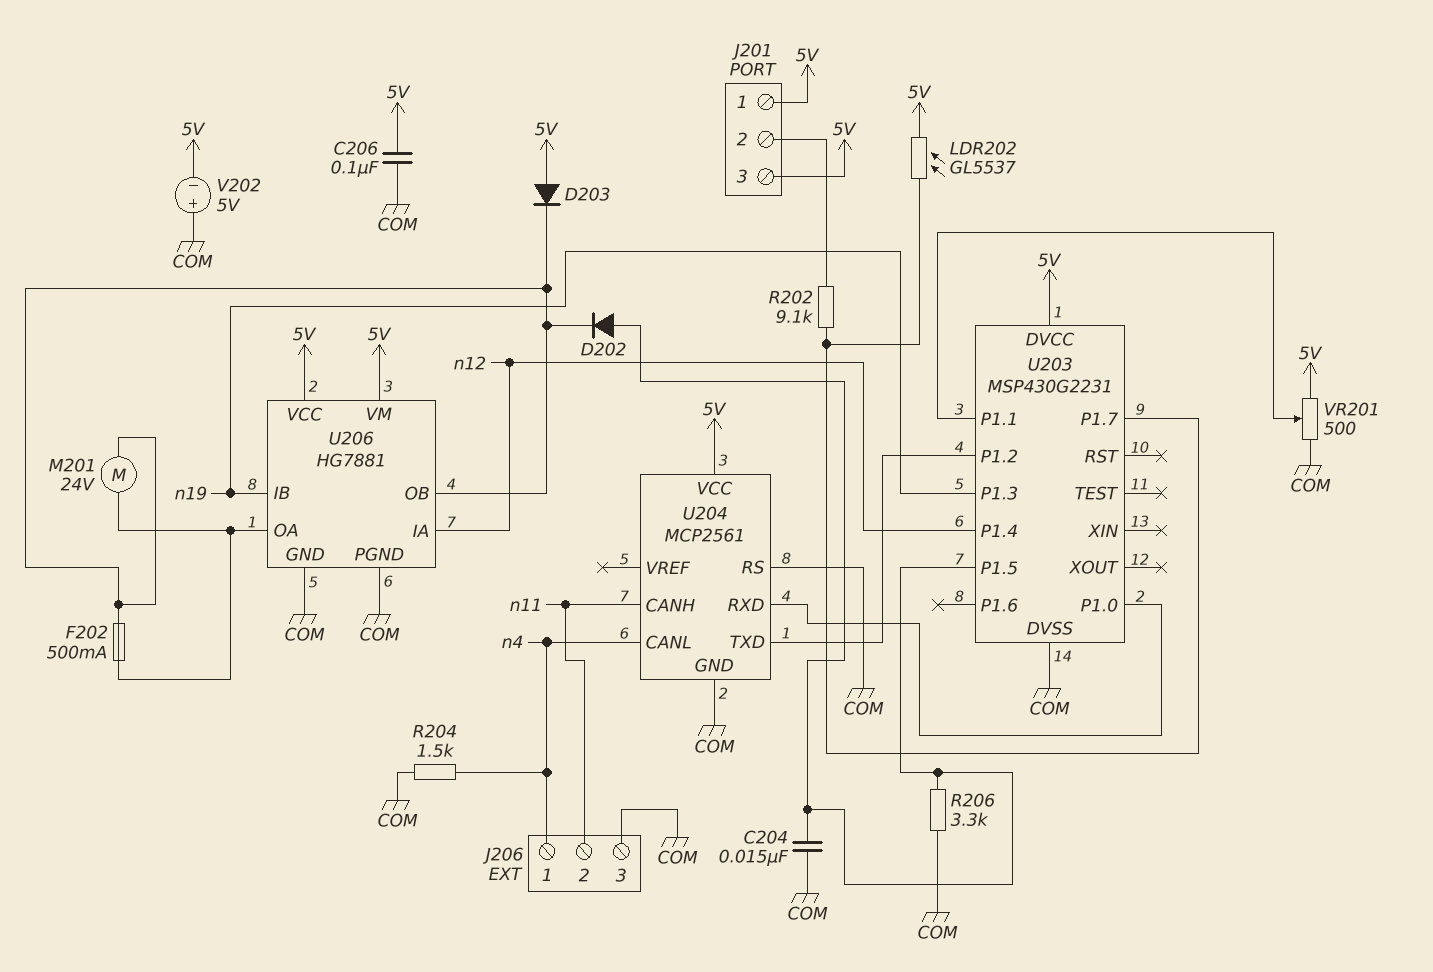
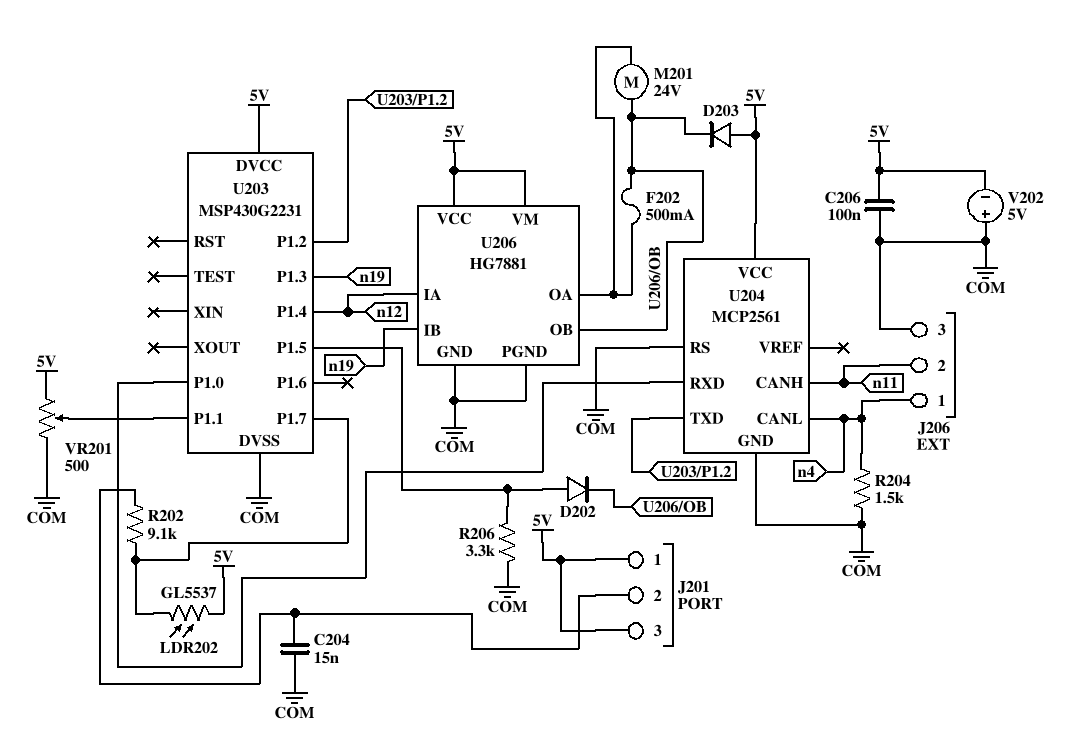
C204: 15nF (COM, U203/P1.5) -> 15nF (COM, J201/2)

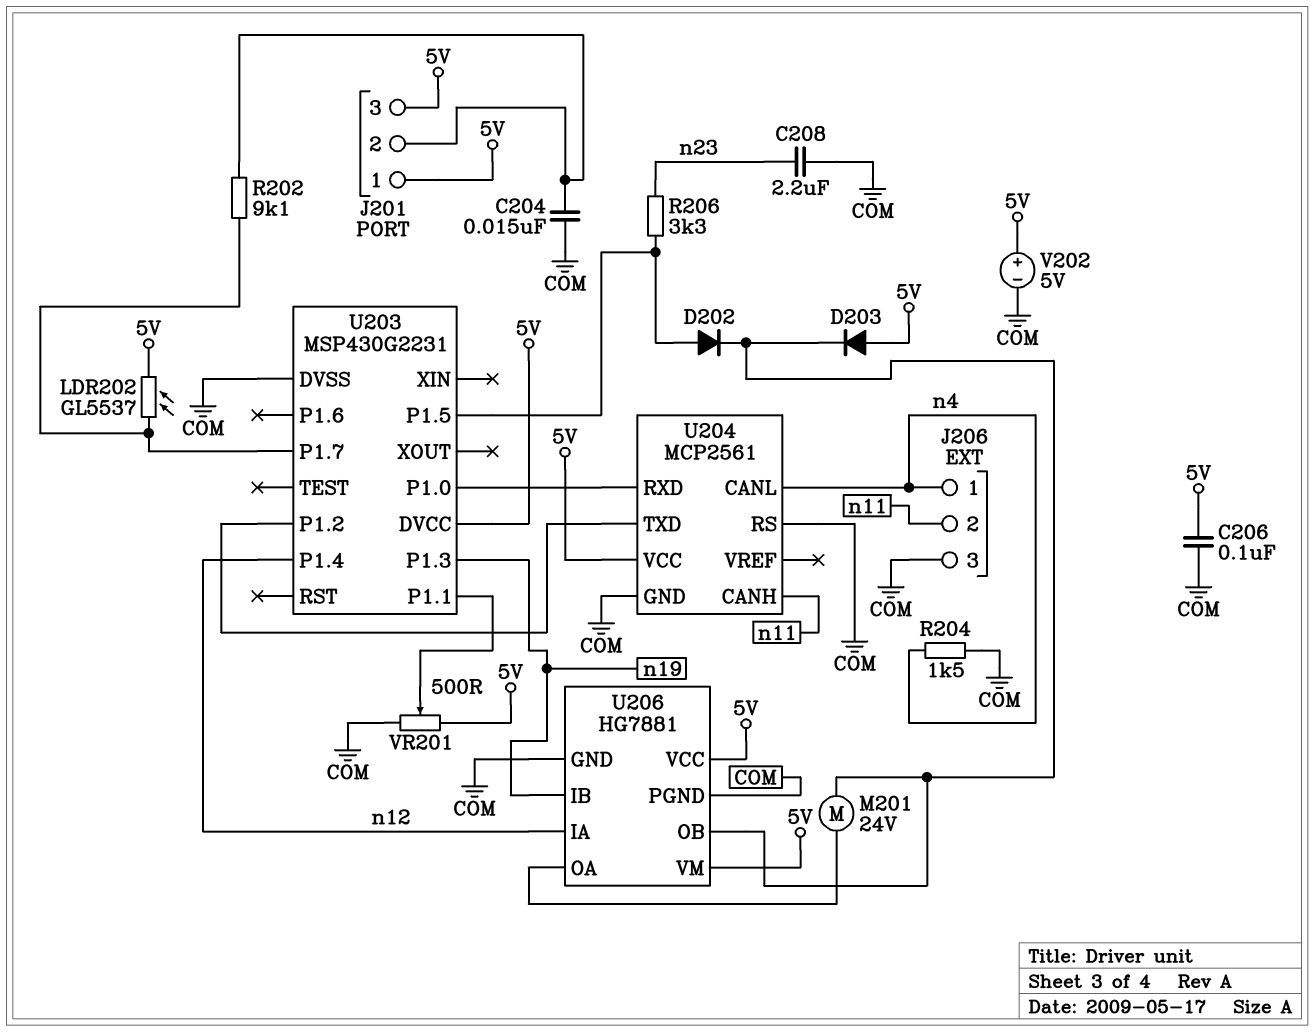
C208: none -> 2.2uF (COM, n23)
F202: 500mA (U206/OA, U206/OB) -> none
R206: 3.3k (COM, U203/P1.5) -> 3.3k (U203/P1.5, n23)
V202: 5V (plus COM, minus 5V) -> 5V (plus 5V, minus COM)

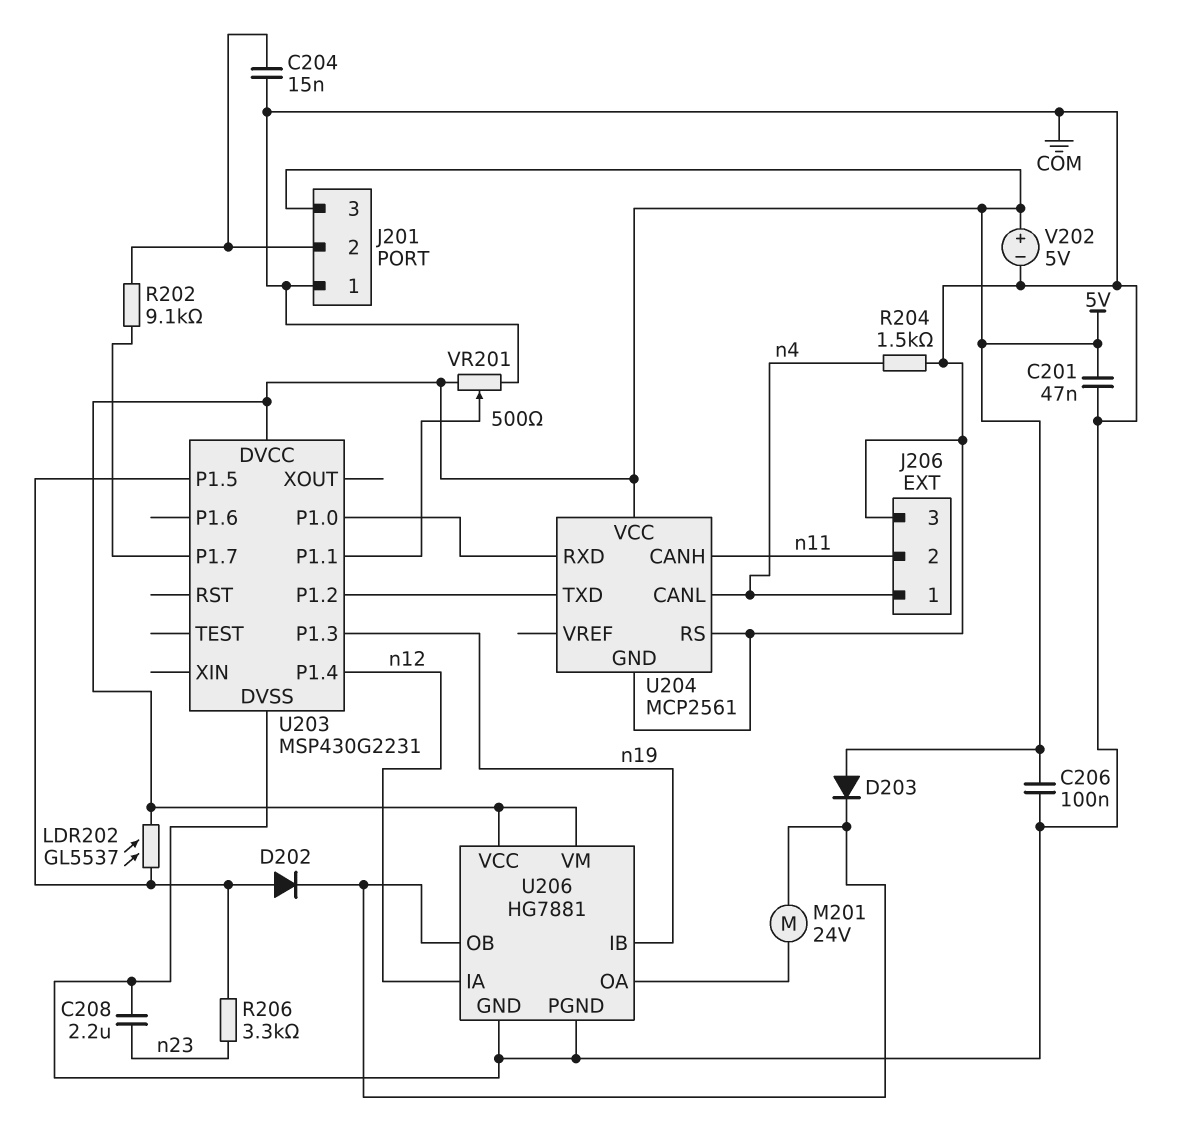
C201: none -> 47nF (5V, COM)
J201 pin 1: 5V -> COM
LDR202: GL5537 (5V, U203/P1.7) -> GL5537 (5V, U203/P1.5)

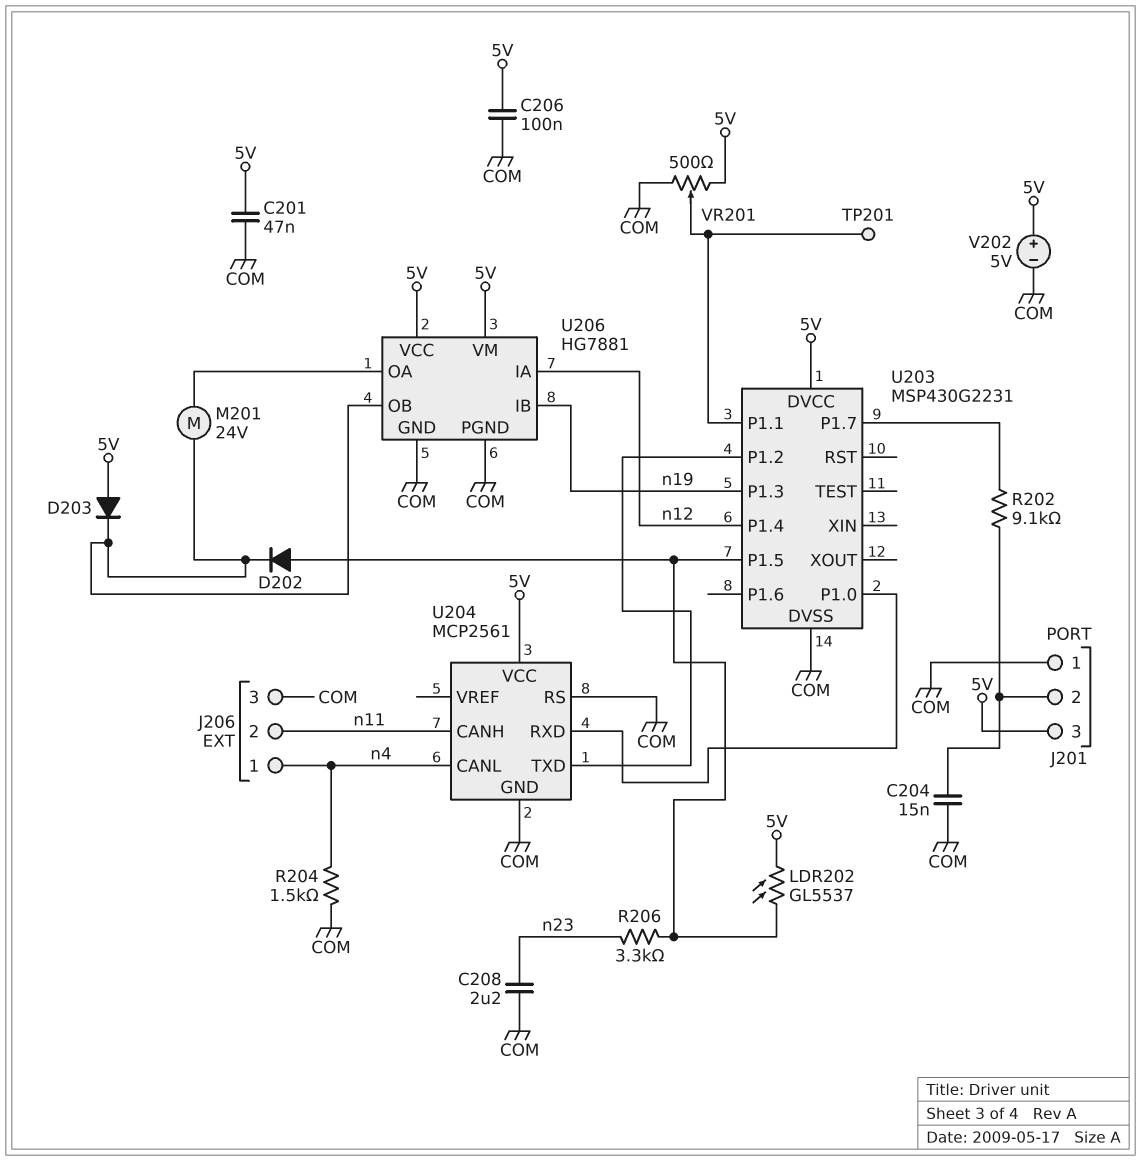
TP201: none -> test point (U203/P1.1)

